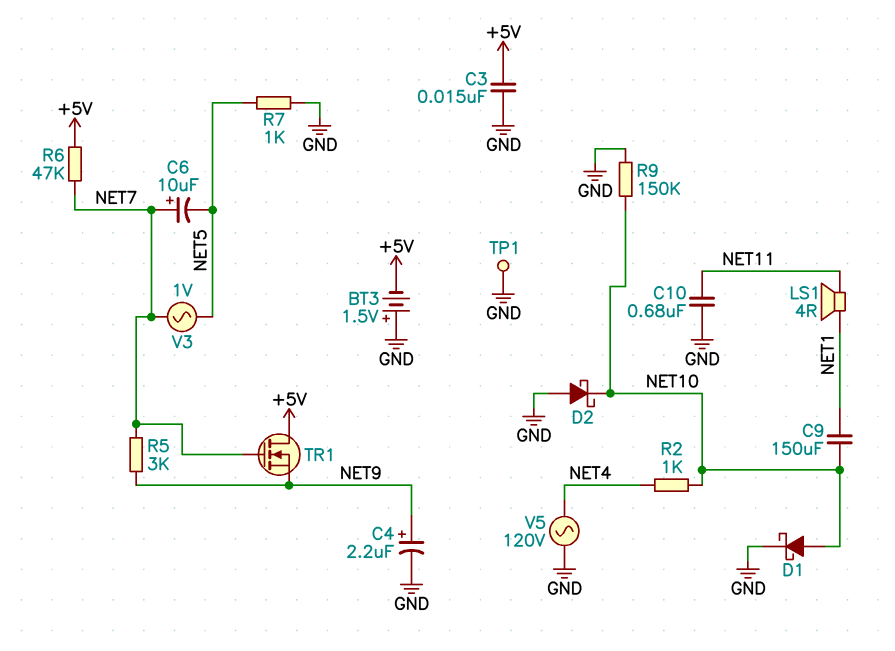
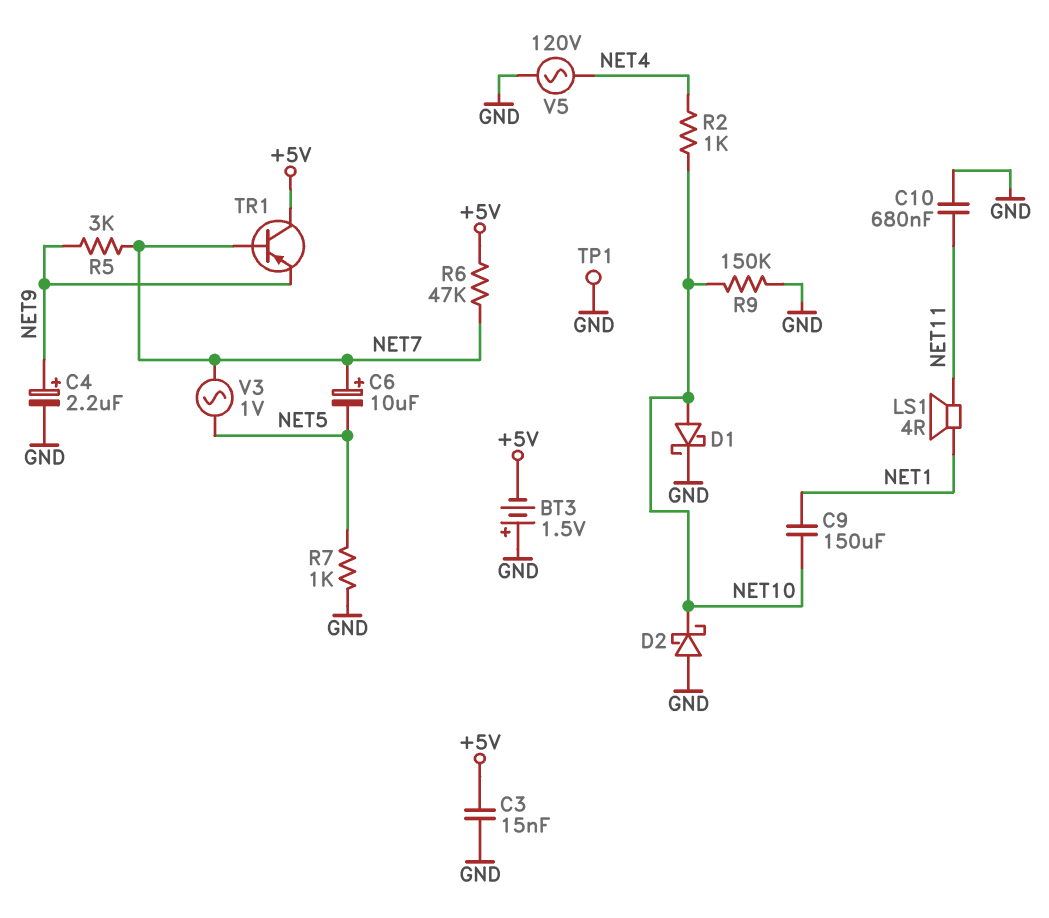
TR1: NMOS (G NET7, D +5V, S NET9) -> PNP (B NET7, C +5V, E NET9)

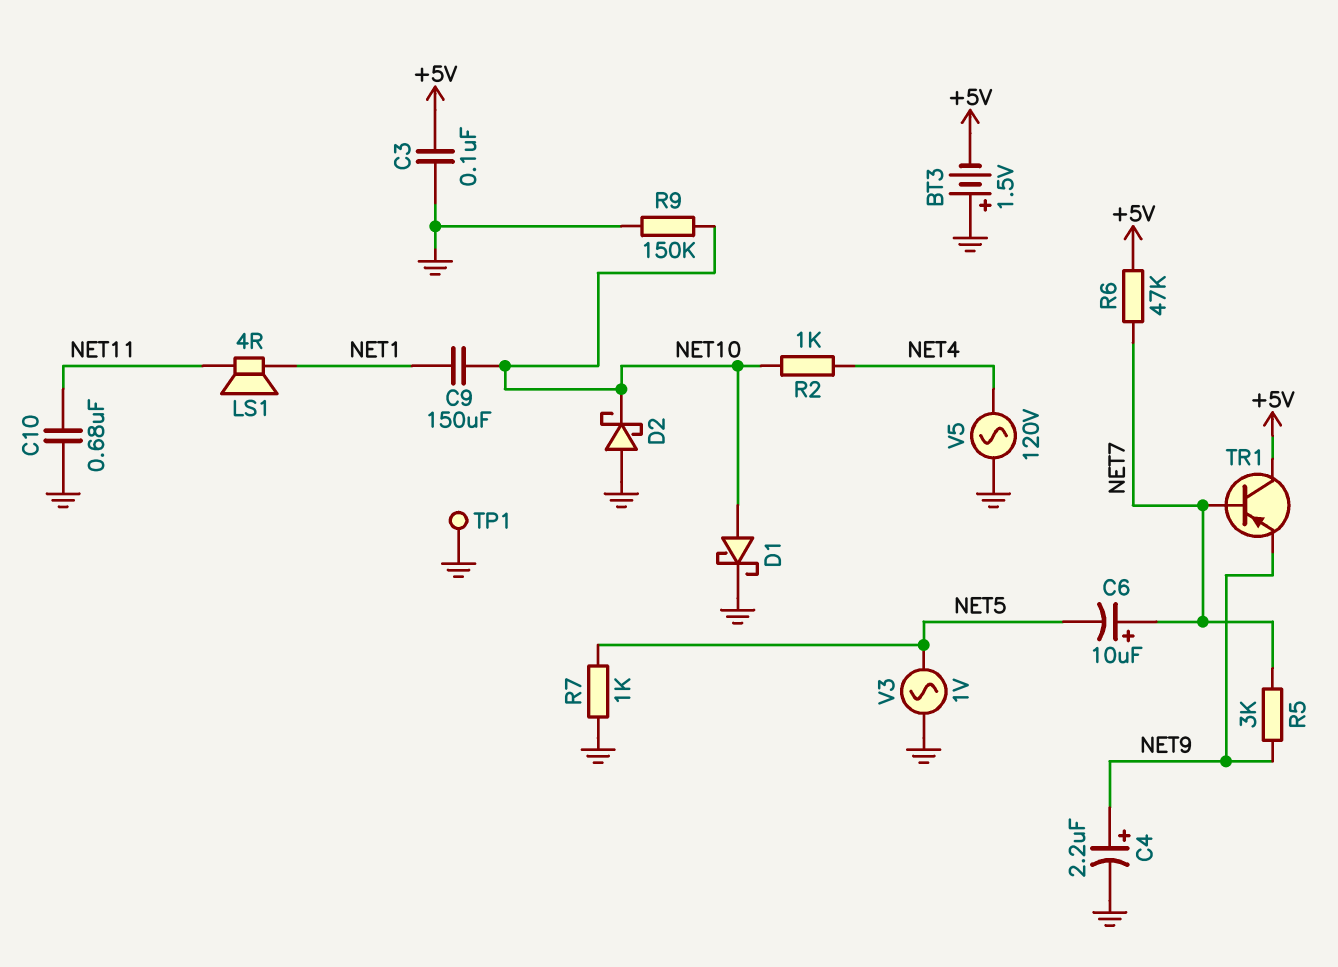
C3: 15nF (+5V, GND) -> 100nF (+5V, GND)
V3: AC 1V (NET5, NET7) -> AC 1V (GND, NET5)

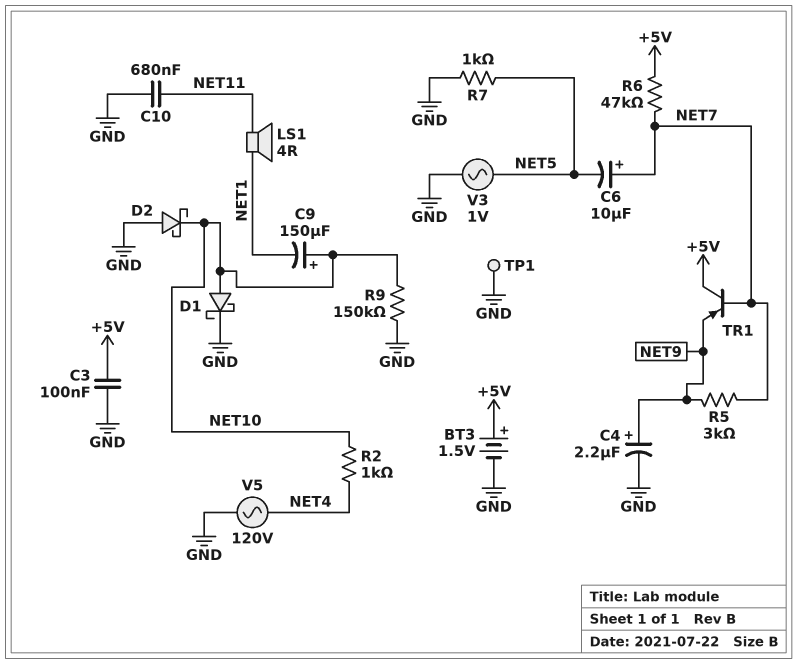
BT3: 1.5V (plus GND, minus +5V) -> 1.5V (plus +5V, minus GND)
C9: 150uF (NET1, NET10) -> 150uF (plus NET10, minus NET1)

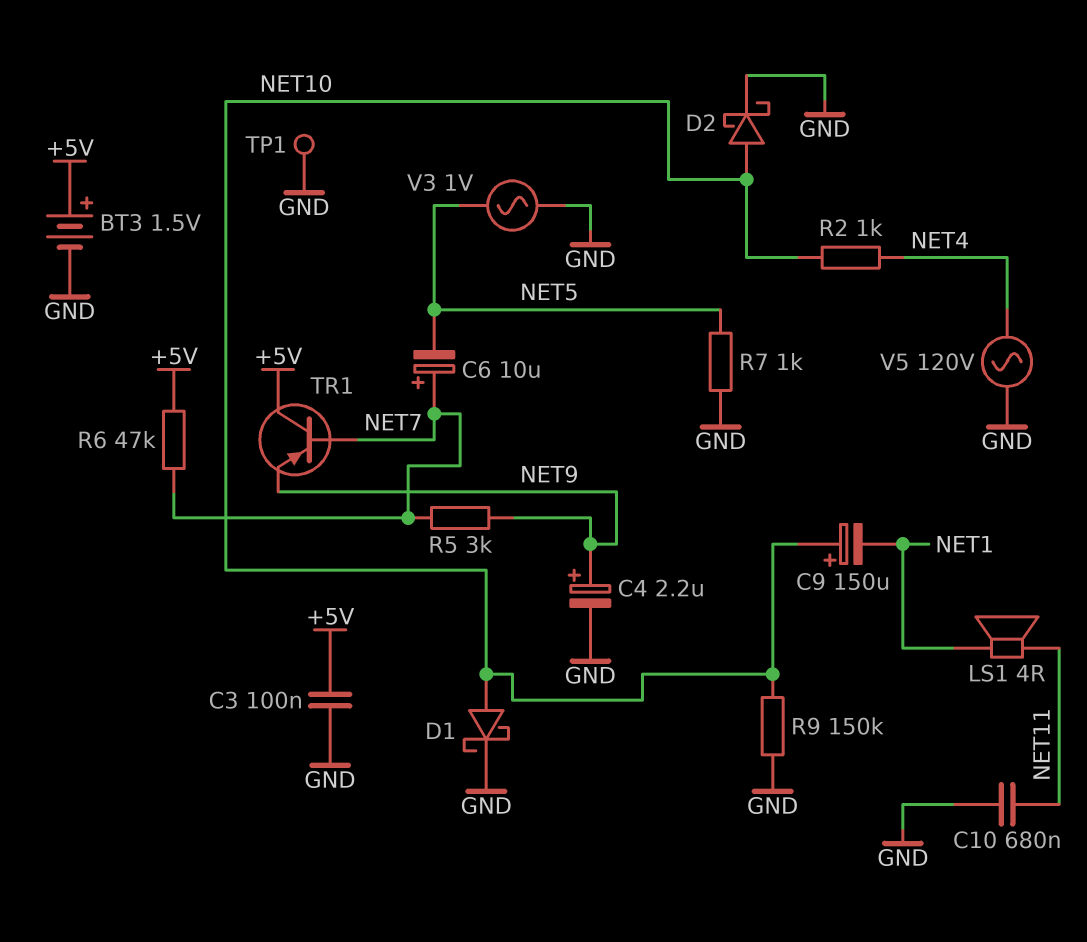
D2: schottky (A GND, K NET10) -> schottky (A NET10, K GND)

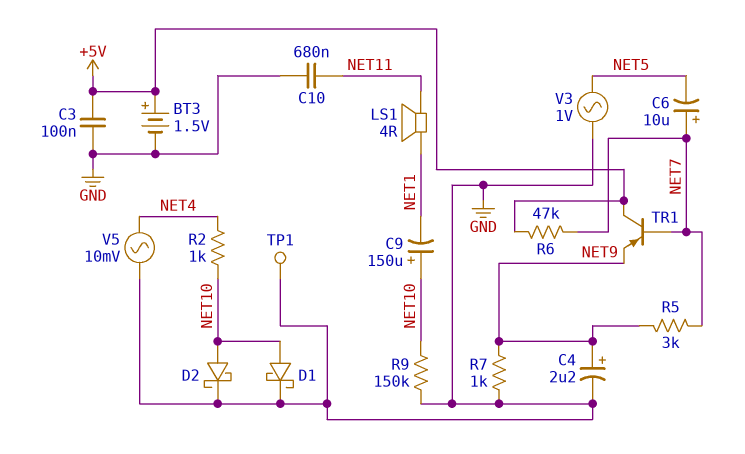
R7: 1k (GND, NET5) -> 1k (GND, NET9)
V5: AC 120V (GND, NET4) -> AC 10mV (GND, NET4)

